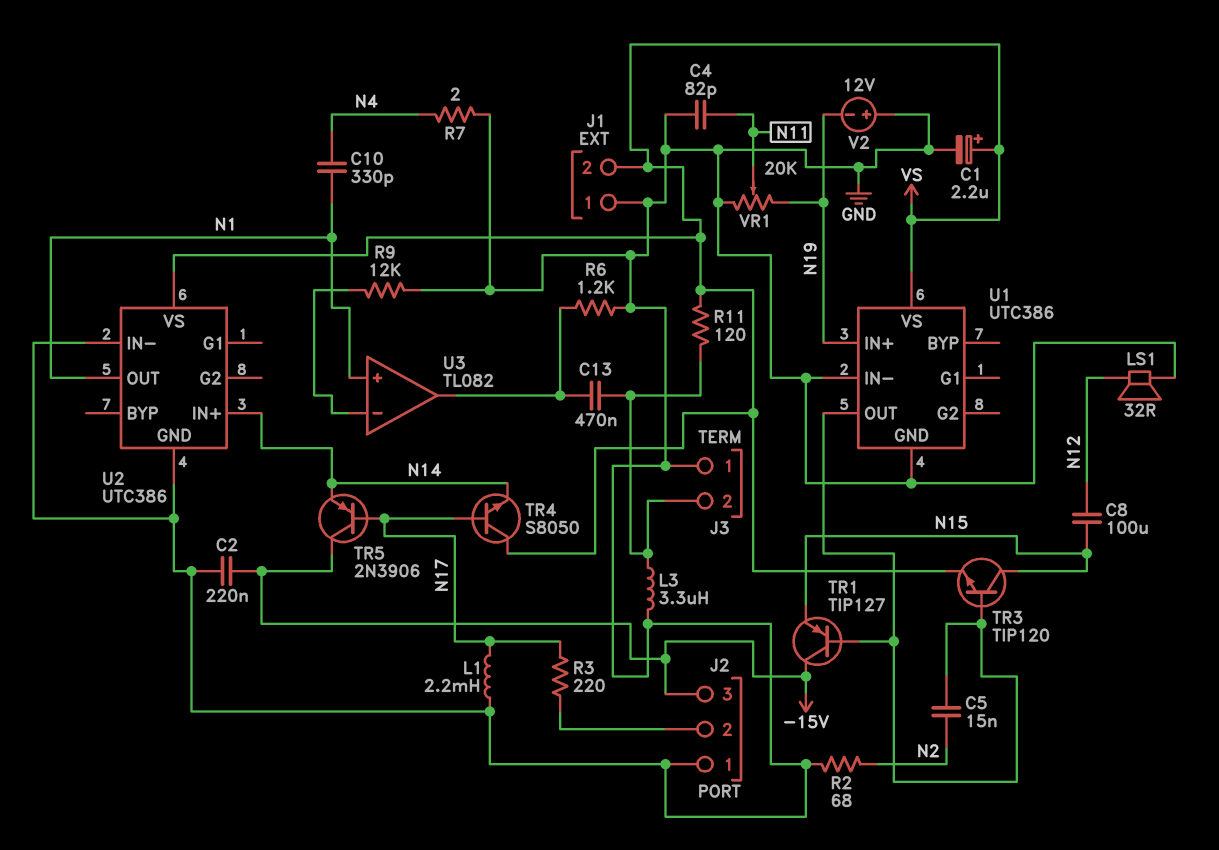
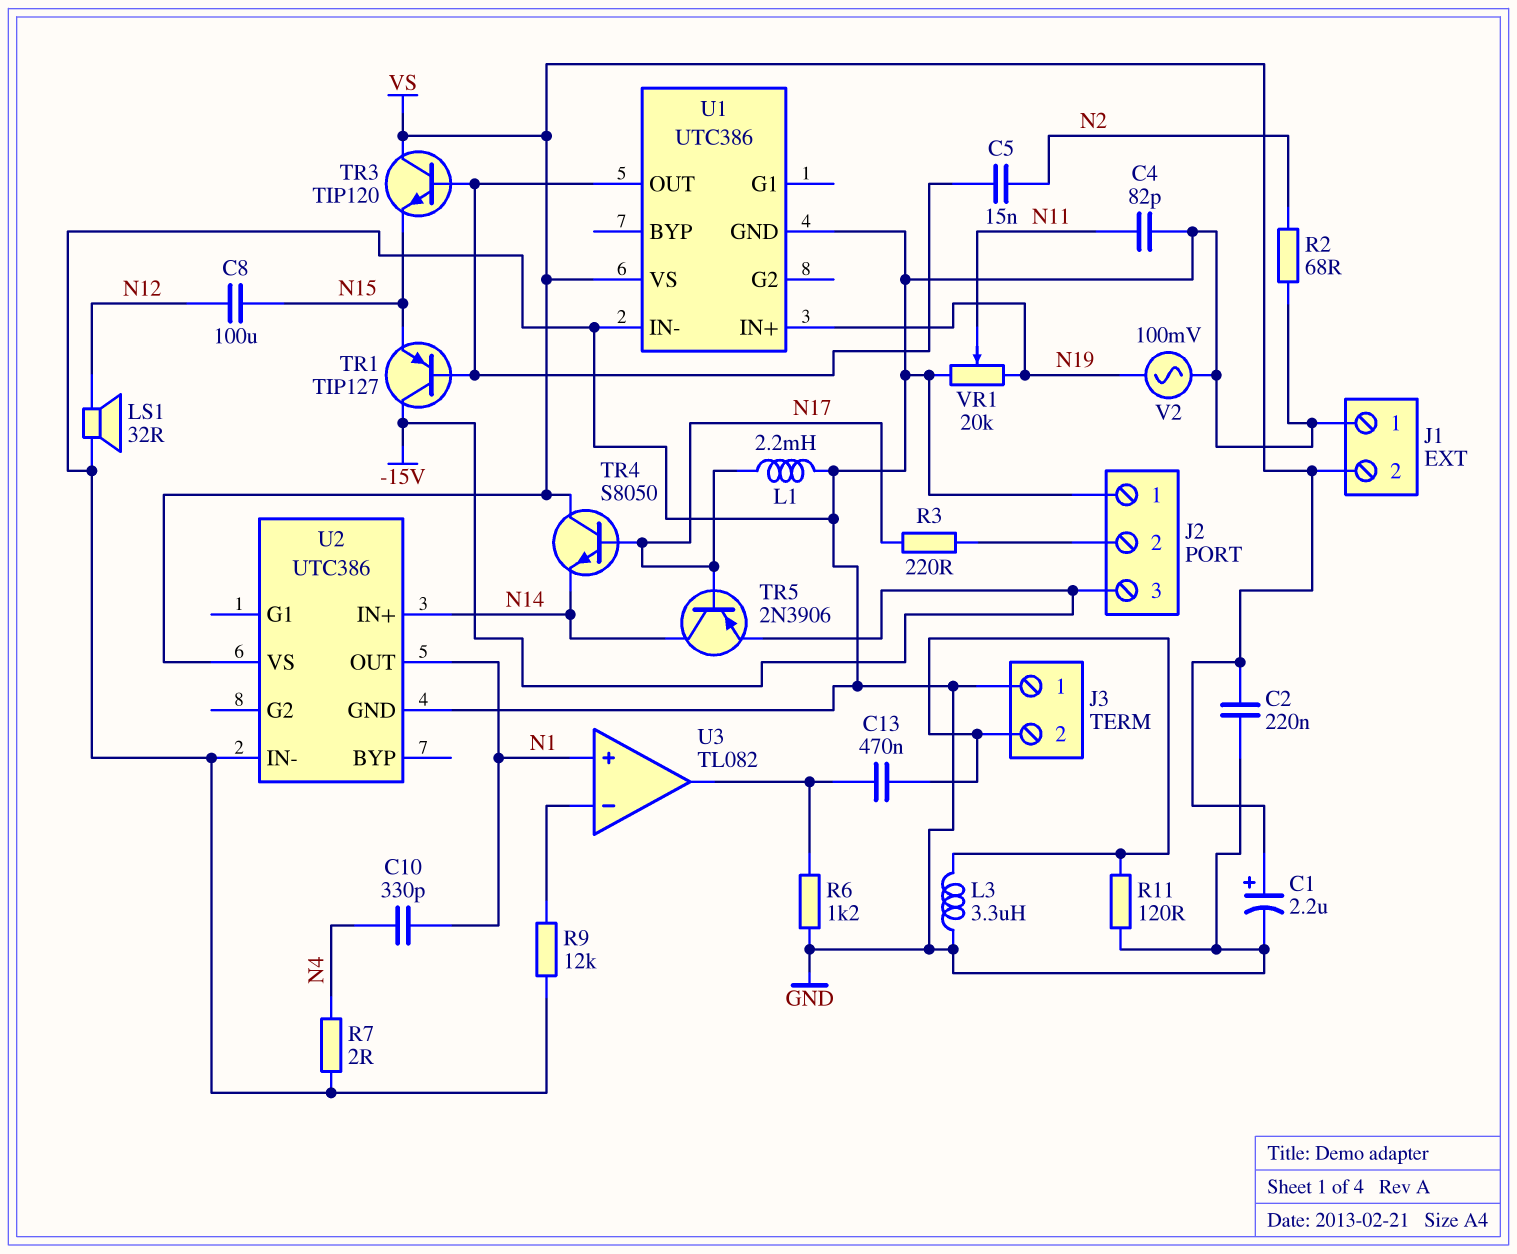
C2: 220nF (-15V, GND) -> 220nF (GND, VS)
R11: 120 (J3/2, VS) -> 120 (GND, J3/2)
TR3: NPN TIP120 (B U1/OUT, C N15, E VS) -> NPN TIP120 (B U1/OUT, C VS, E N15)
TR5: PNP 2N3906 (B N17, C -15V, E N14) -> PNP 2N3906 (B N17, C N14, E -15V)
V2: 12V (plus GND, minus N19) -> AC 100mV (GND, N19)

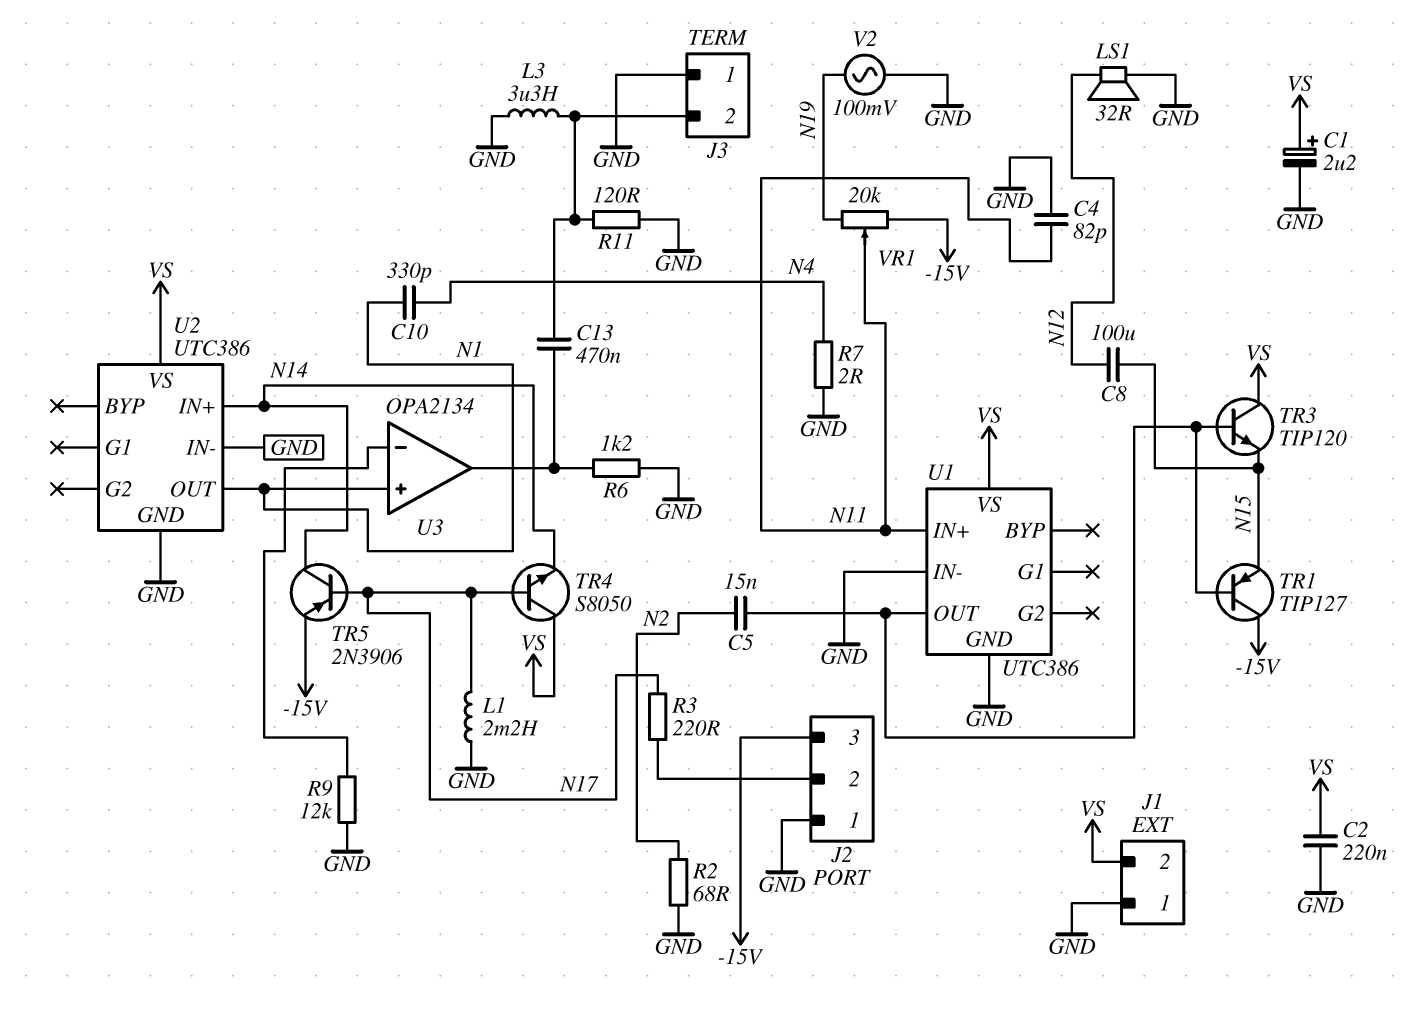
U1 pin IN+: N19 -> N11
U3: TL082 -> OPA2134
VR1: 20k (GND, N19, wiper N11) -> 20k (-15V, N19, wiper N11)

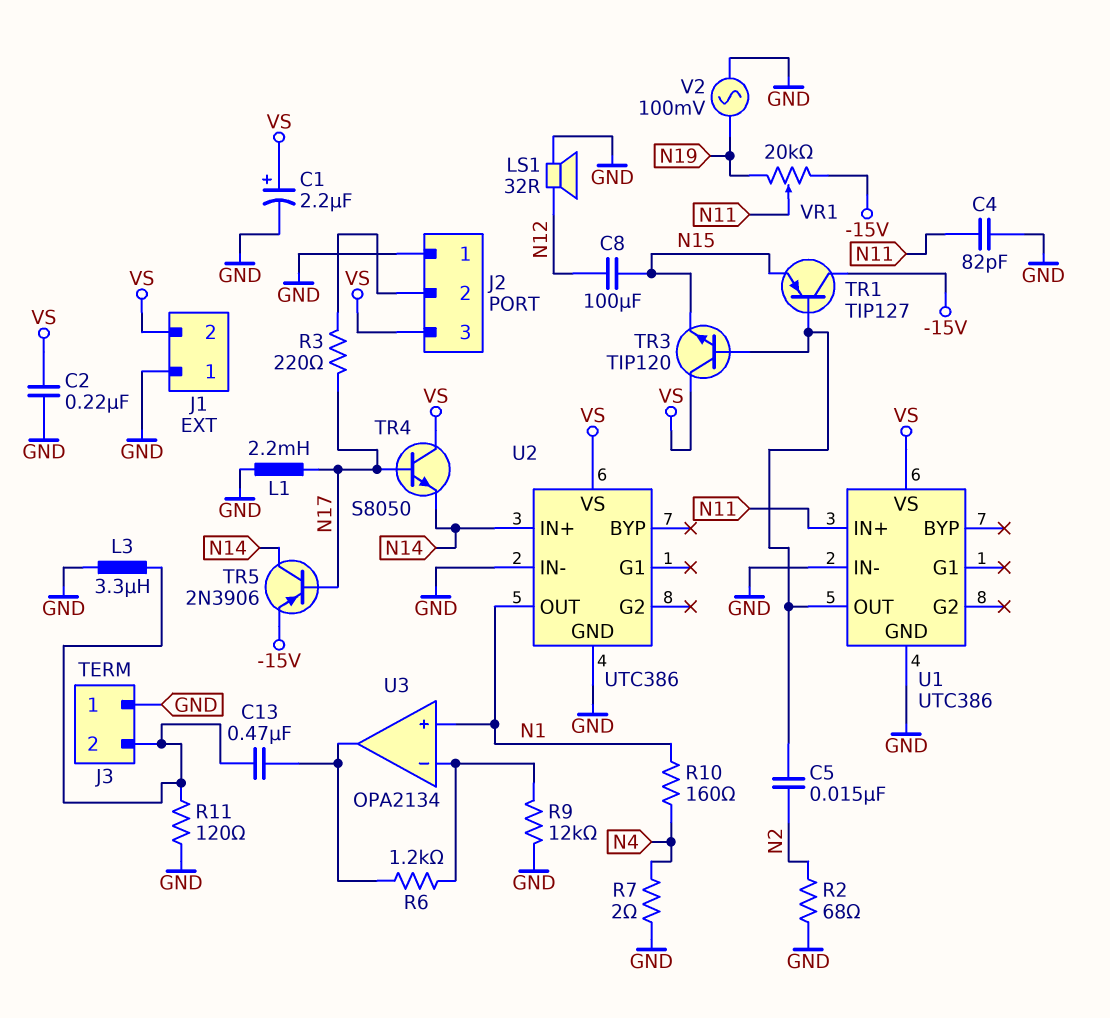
C10: 330pF (N1, N4) -> none
J2 pin 3: -15V -> VS
R6: 1.2k (GND, U3/out) -> 1.2k (U3/in-, U3/out)
R10: none -> 160 (N1, N4)

